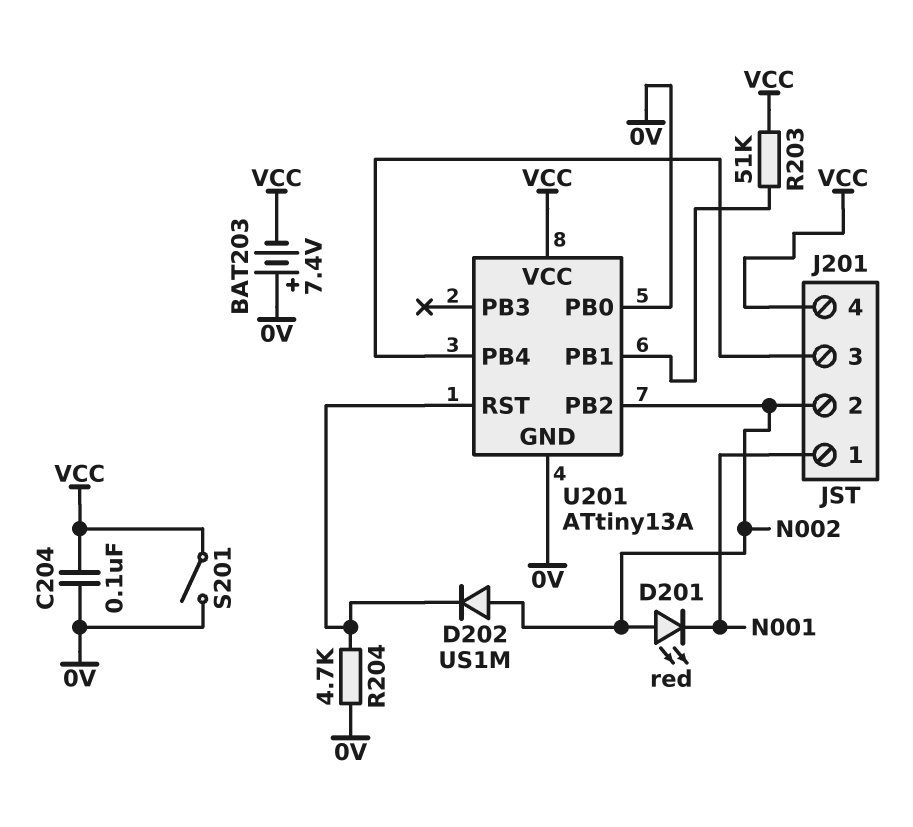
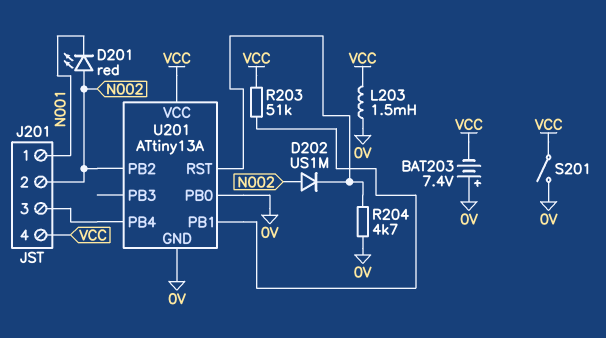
C204: 100nF (0V, VCC) -> none
L203: none -> 1.5mH (0V, VCC)

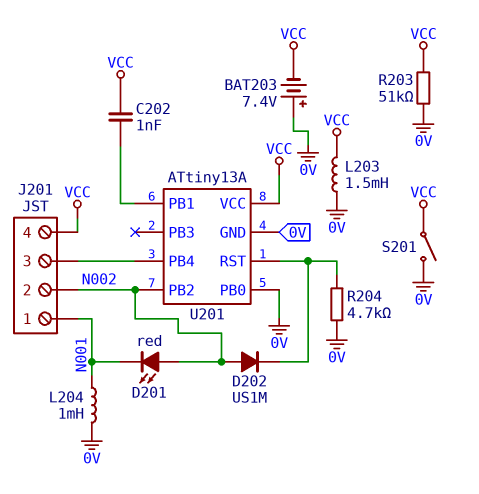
C202: none -> 1nF (U201/PB1, VCC)
L204: none -> 1mH (0V, N001)
R203: 51k (U201/PB1, VCC) -> 51k (0V, VCC)

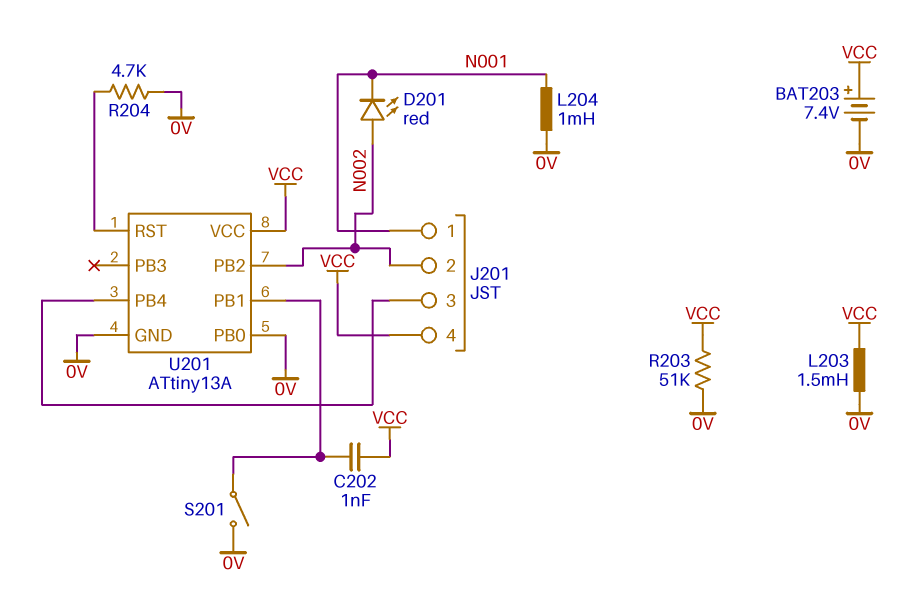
BAT203: 7.4V (plus 0V, minus VCC) -> 7.4V (plus VCC, minus 0V)
D202: diode US1M (A N002, K U201/RST) -> none
S201: switch (0V, VCC) -> switch (0V, U201/PB1)

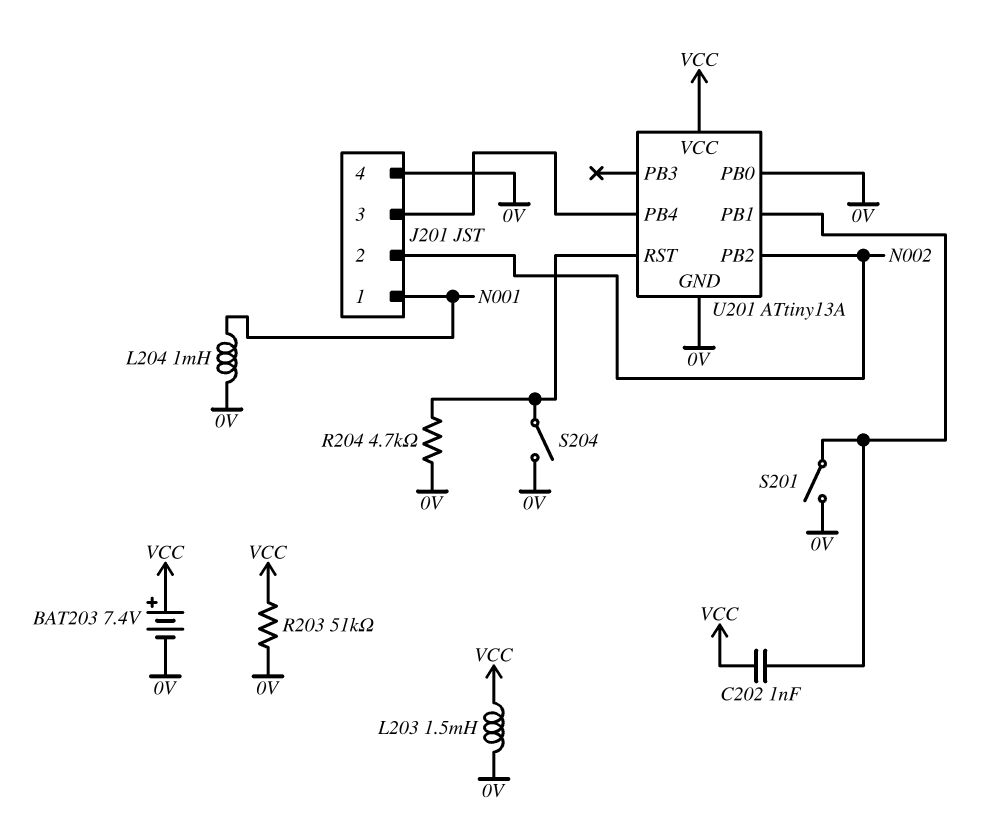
D201: LED red (A N002, K N001) -> none
J201 pin 4: VCC -> 0V
S204: none -> switch (0V, U201/RST)

